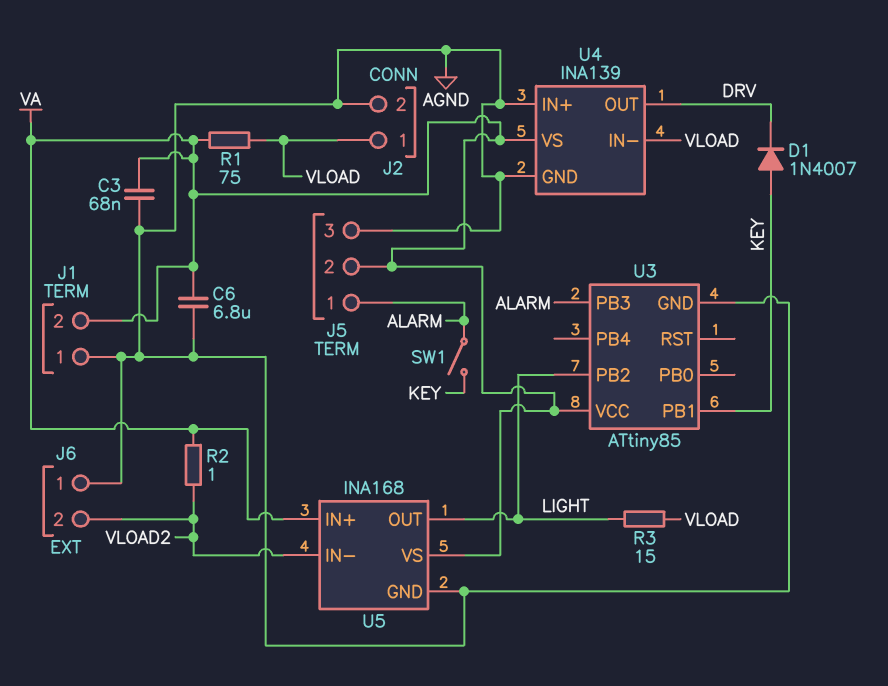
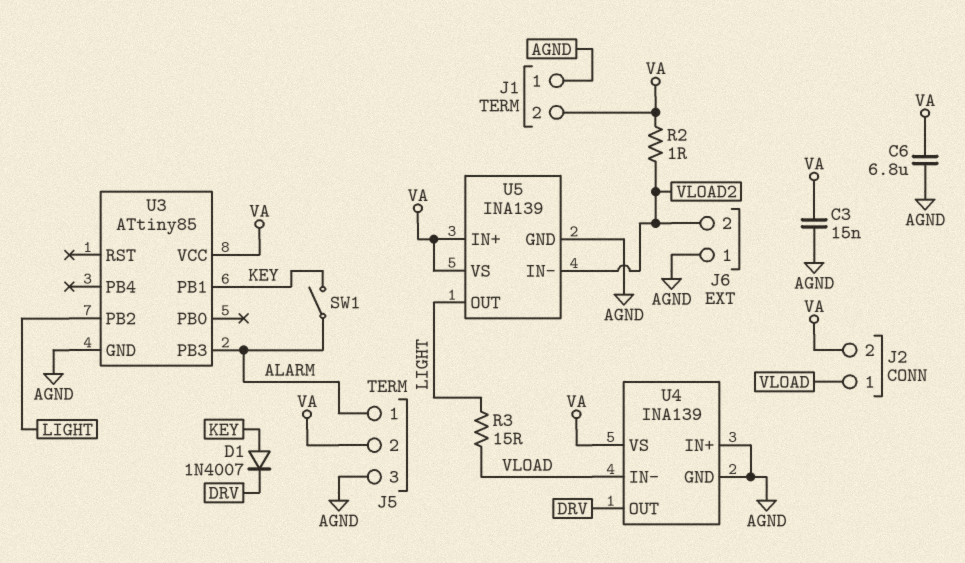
C3: 68nF (AGND, VA) -> 15nF (AGND, VA)
J2 pin 2: AGND -> VA
R1: 75 (VA, VLOAD) -> none
U5: INA168 -> INA139

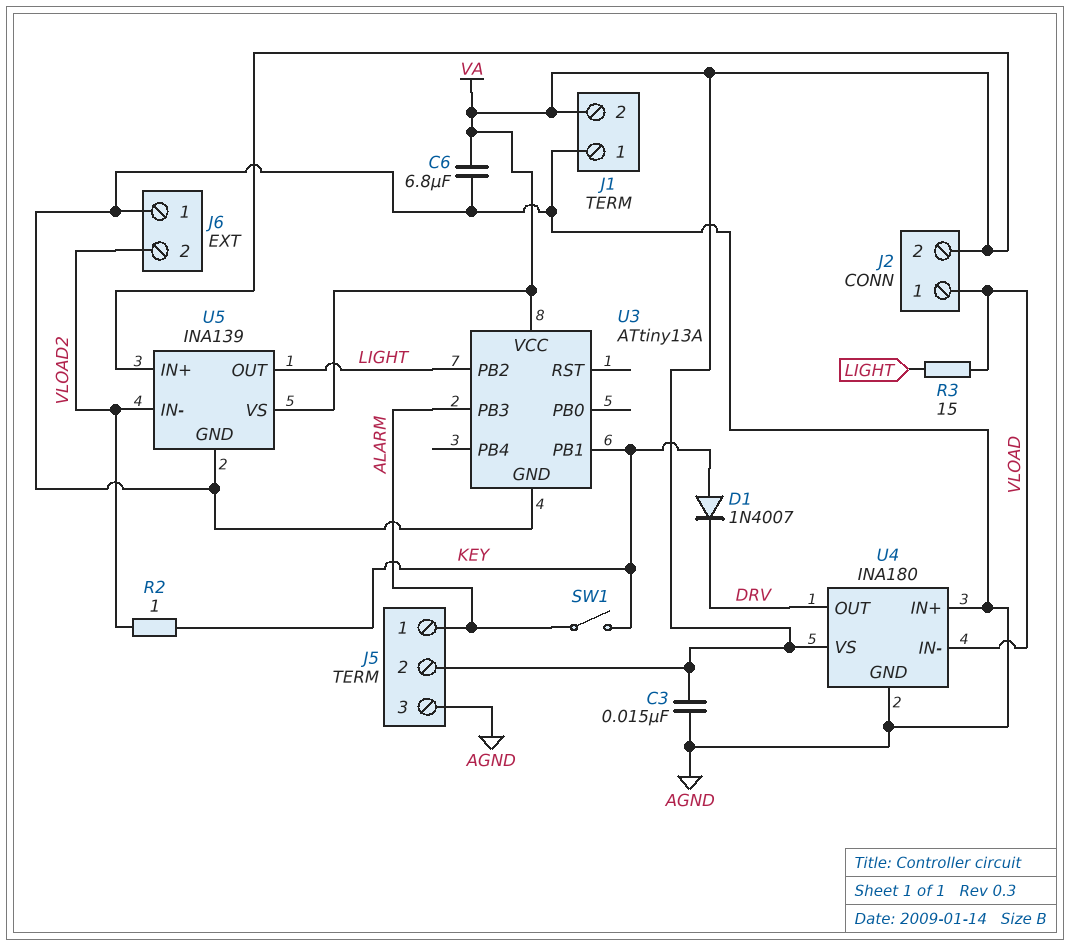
R2: 1 (VA, VLOAD2) -> 1 (KEY, VLOAD2)
U3: ATtiny85 -> ATtiny13A
U4: INA139 -> INA180

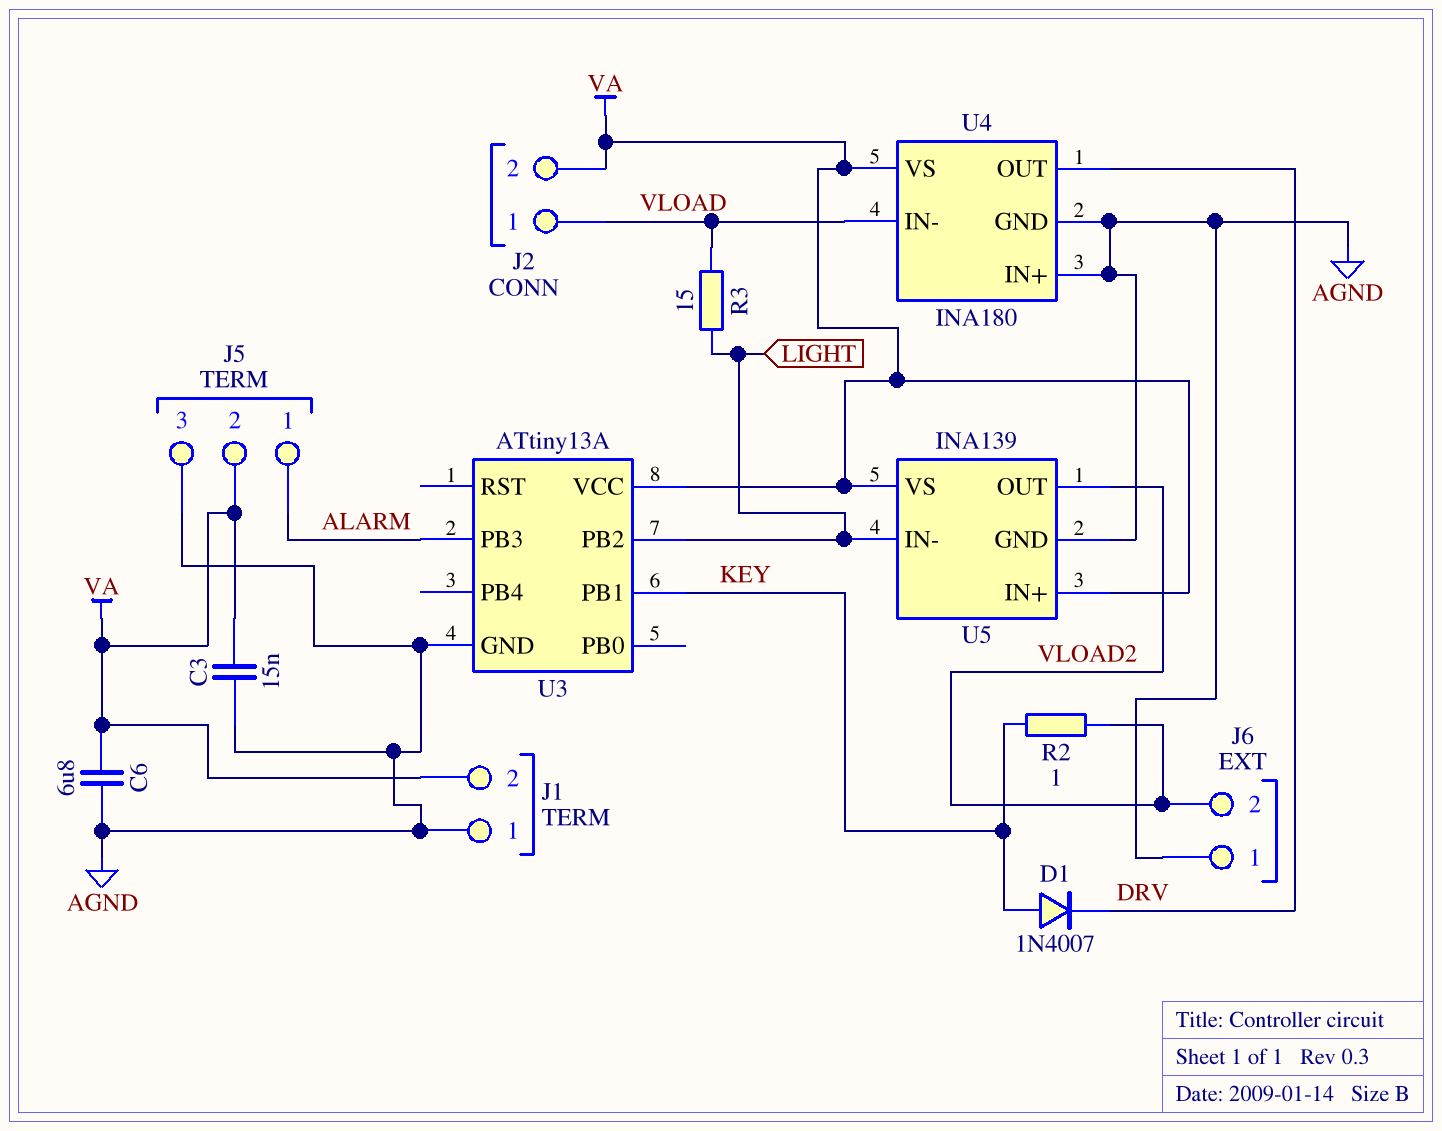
SW1: switch (ALARM, KEY) -> none
U5 pin IN-: VLOAD2 -> LIGHT
U5 pin OUT: LIGHT -> VLOAD2

